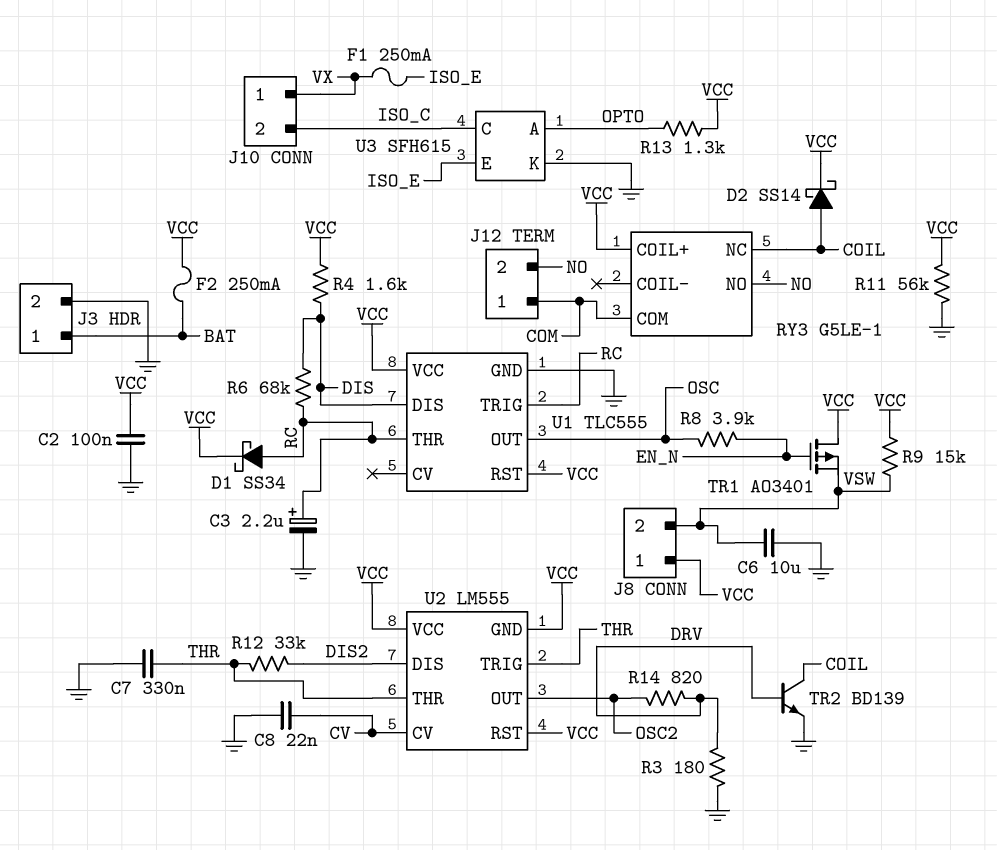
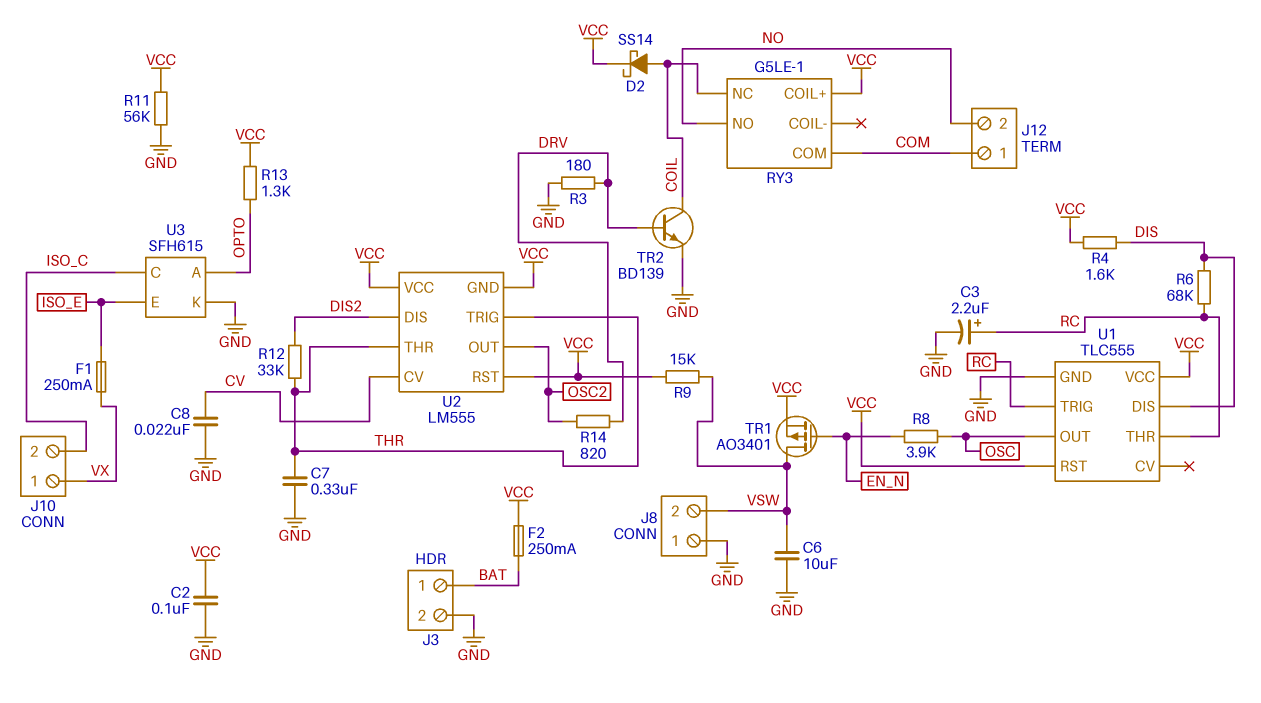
D1: schottky SS34 (A RC, K VCC) -> none
J8 pin 1: VCC -> GND
TR1: PMOS AO3401 (G EN_N, D VCC, S VSW) -> PMOS AO3401 (G EN_N, D VSW, S VCC)

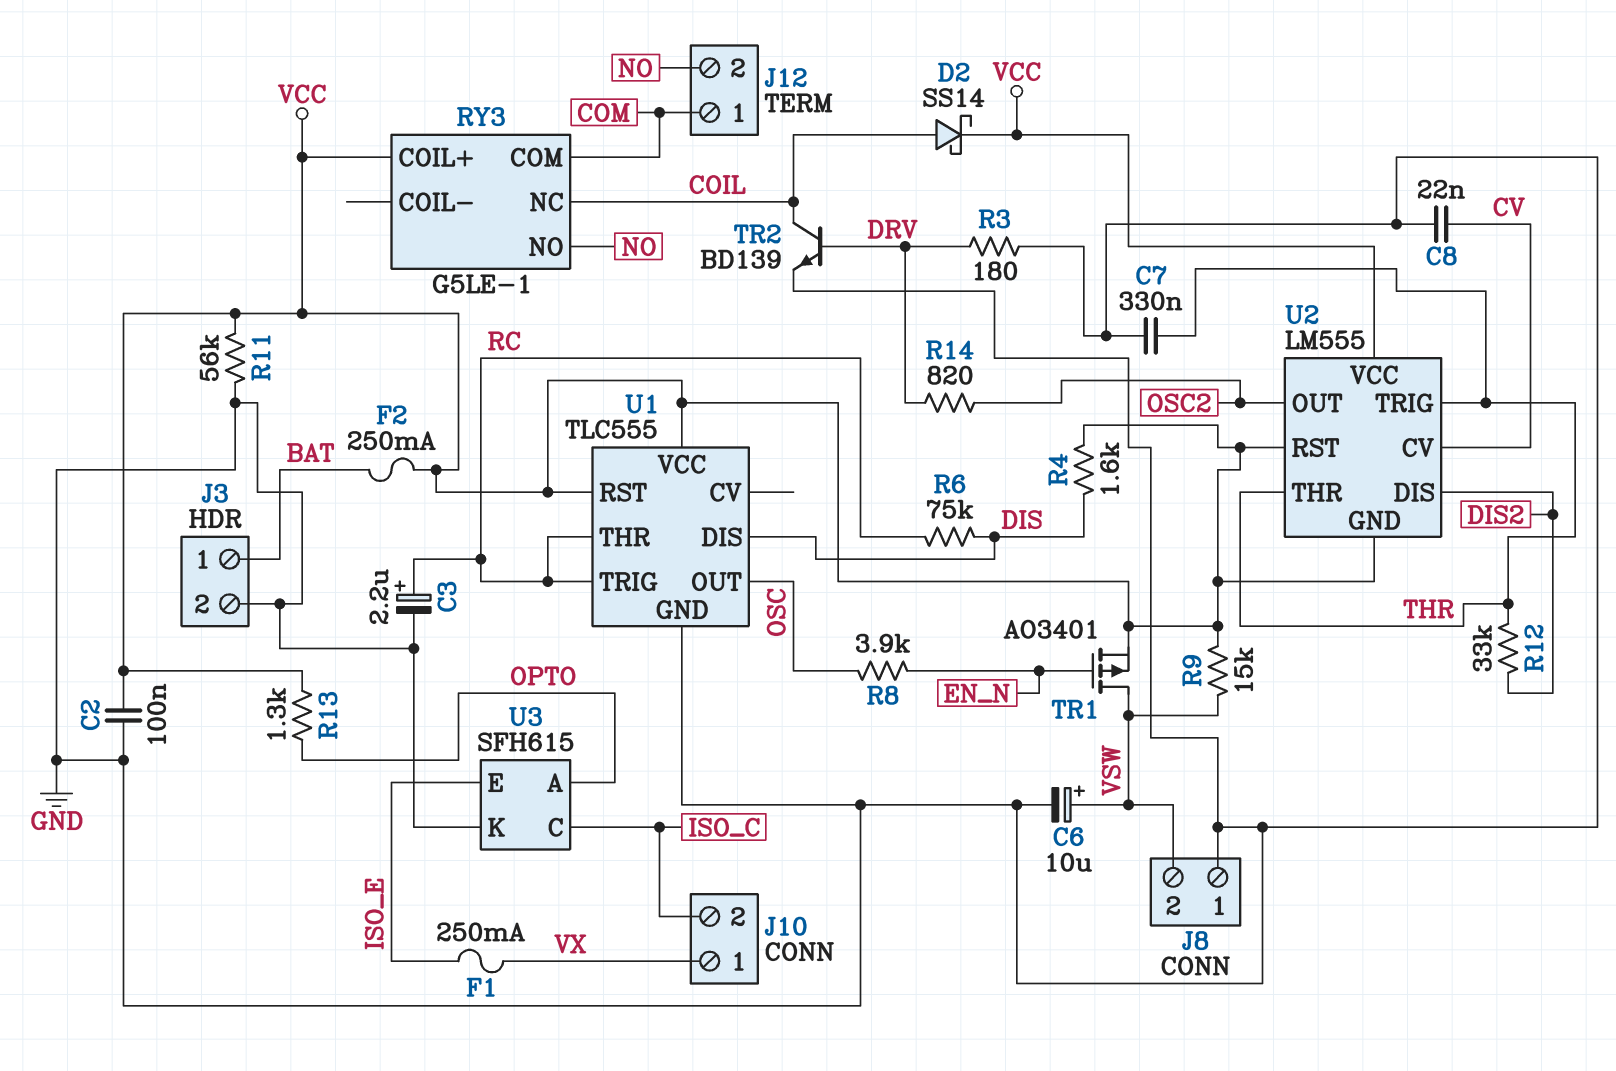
C6: 10uF (GND, VSW) -> 10uF (plus VSW, minus GND)
R6: 68k (DIS, RC) -> 75k (DIS, RC)

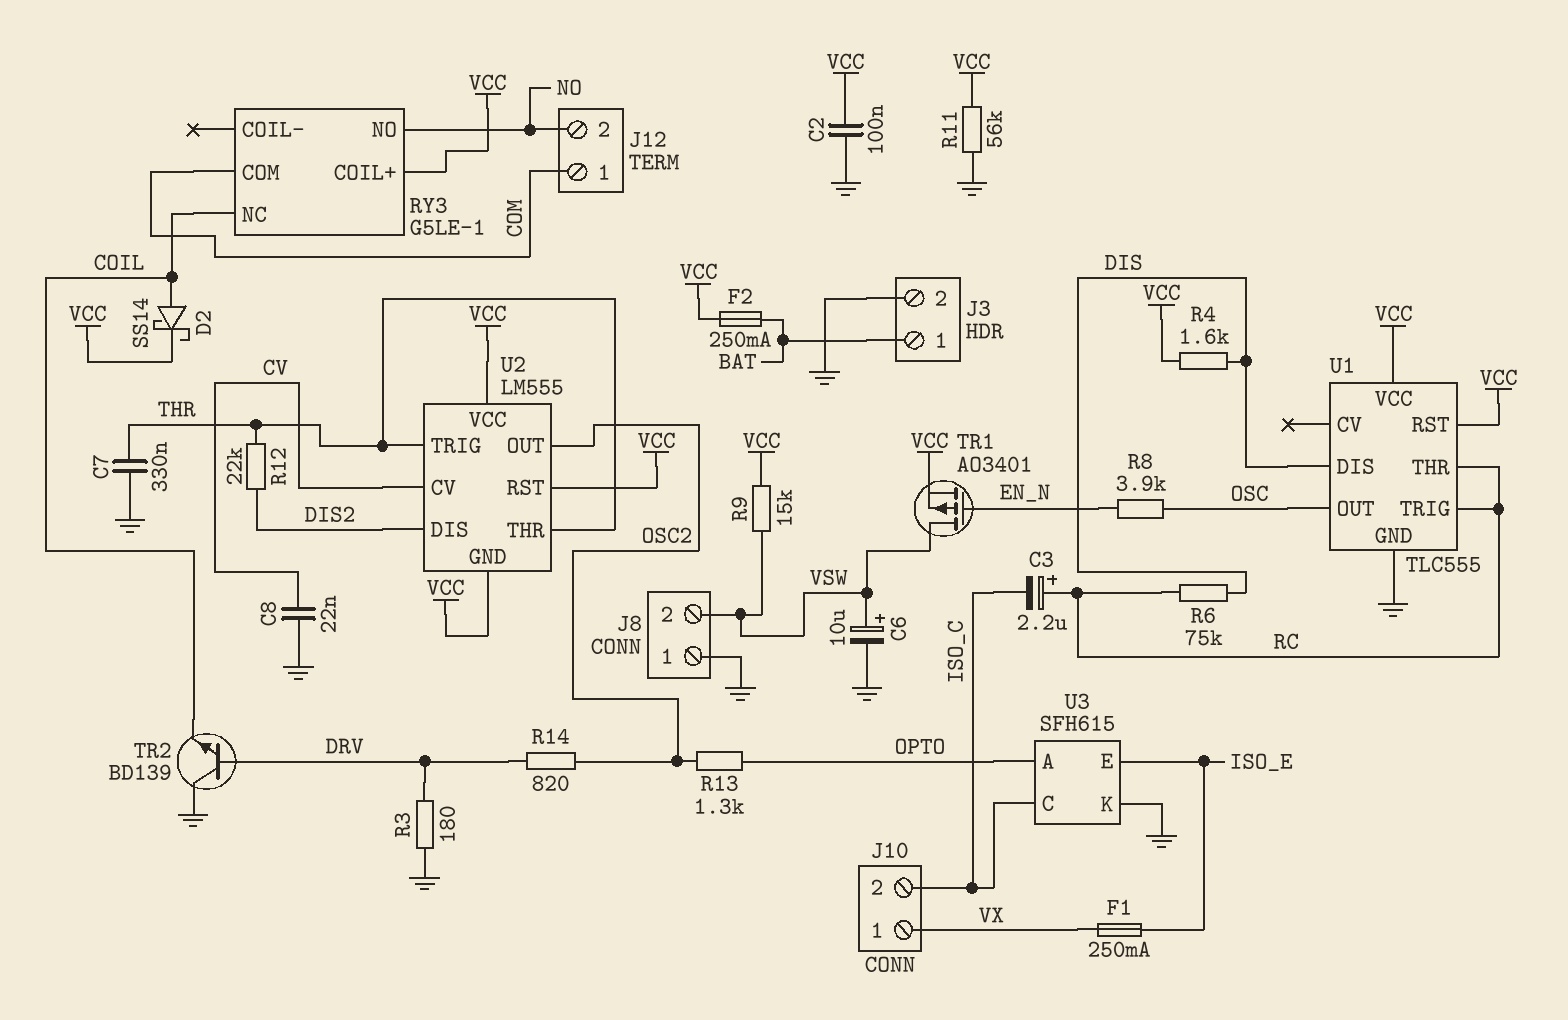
C3: 2.2uF (plus RC, minus GND) -> 2.2uF (plus RC, minus ISO_C)
R12: 33k (DIS2, THR) -> 22k (DIS2, THR)
R13: 1.3k (OPTO, VCC) -> 1.3k (OPTO, OSC2)
TR2: NPN BD139 (B DRV, C COIL, E GND) -> NPN BD139 (B DRV, C GND, E COIL)

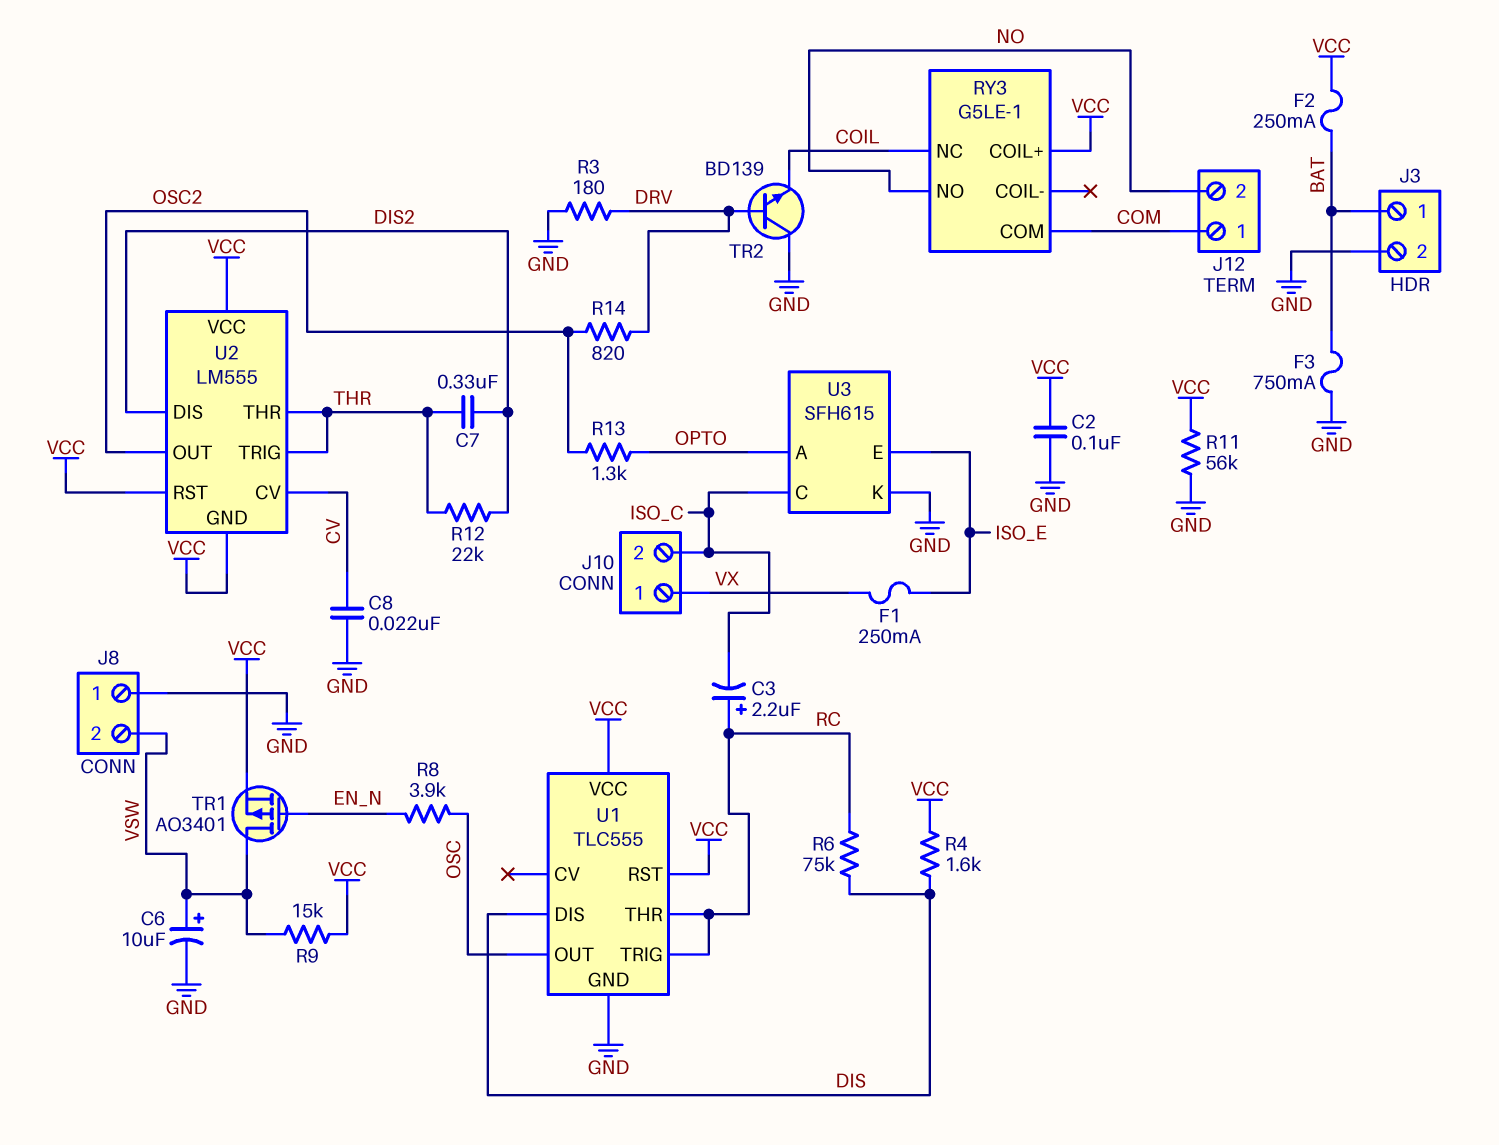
C7: 330nF (GND, THR) -> 330nF (DIS2, THR)
D2: schottky SS14 (A COIL, K VCC) -> none
F3: none -> 750mA (BAT, GND)

